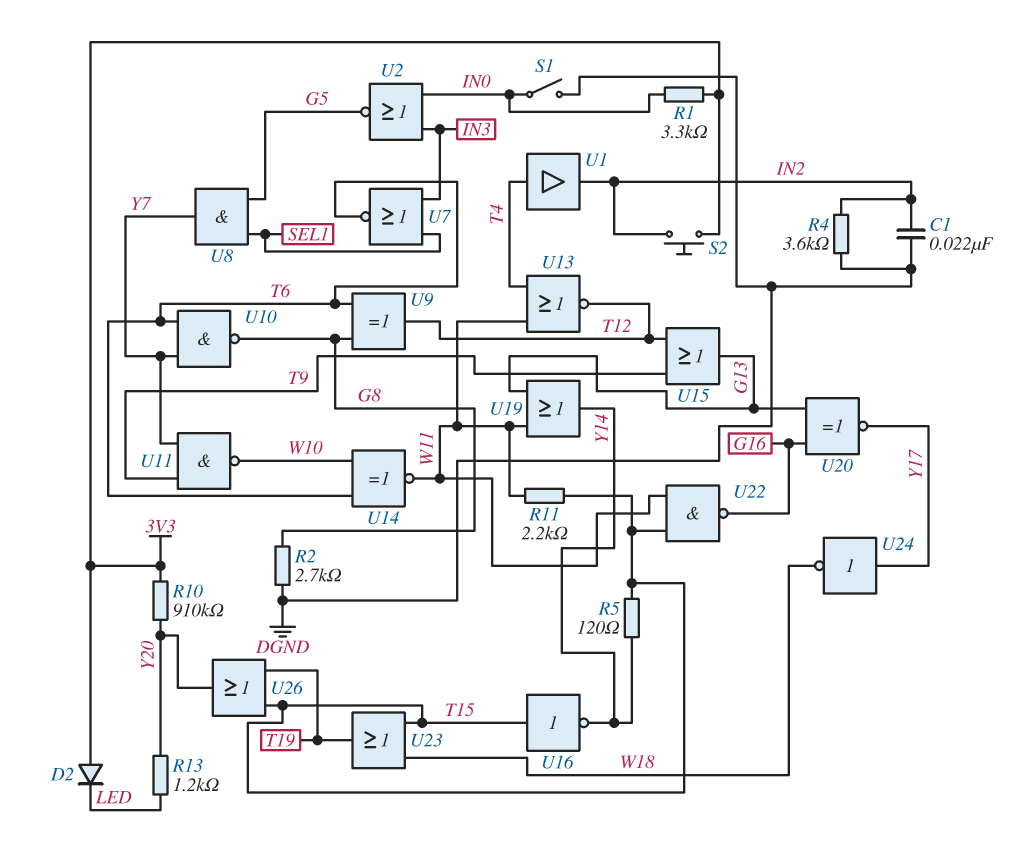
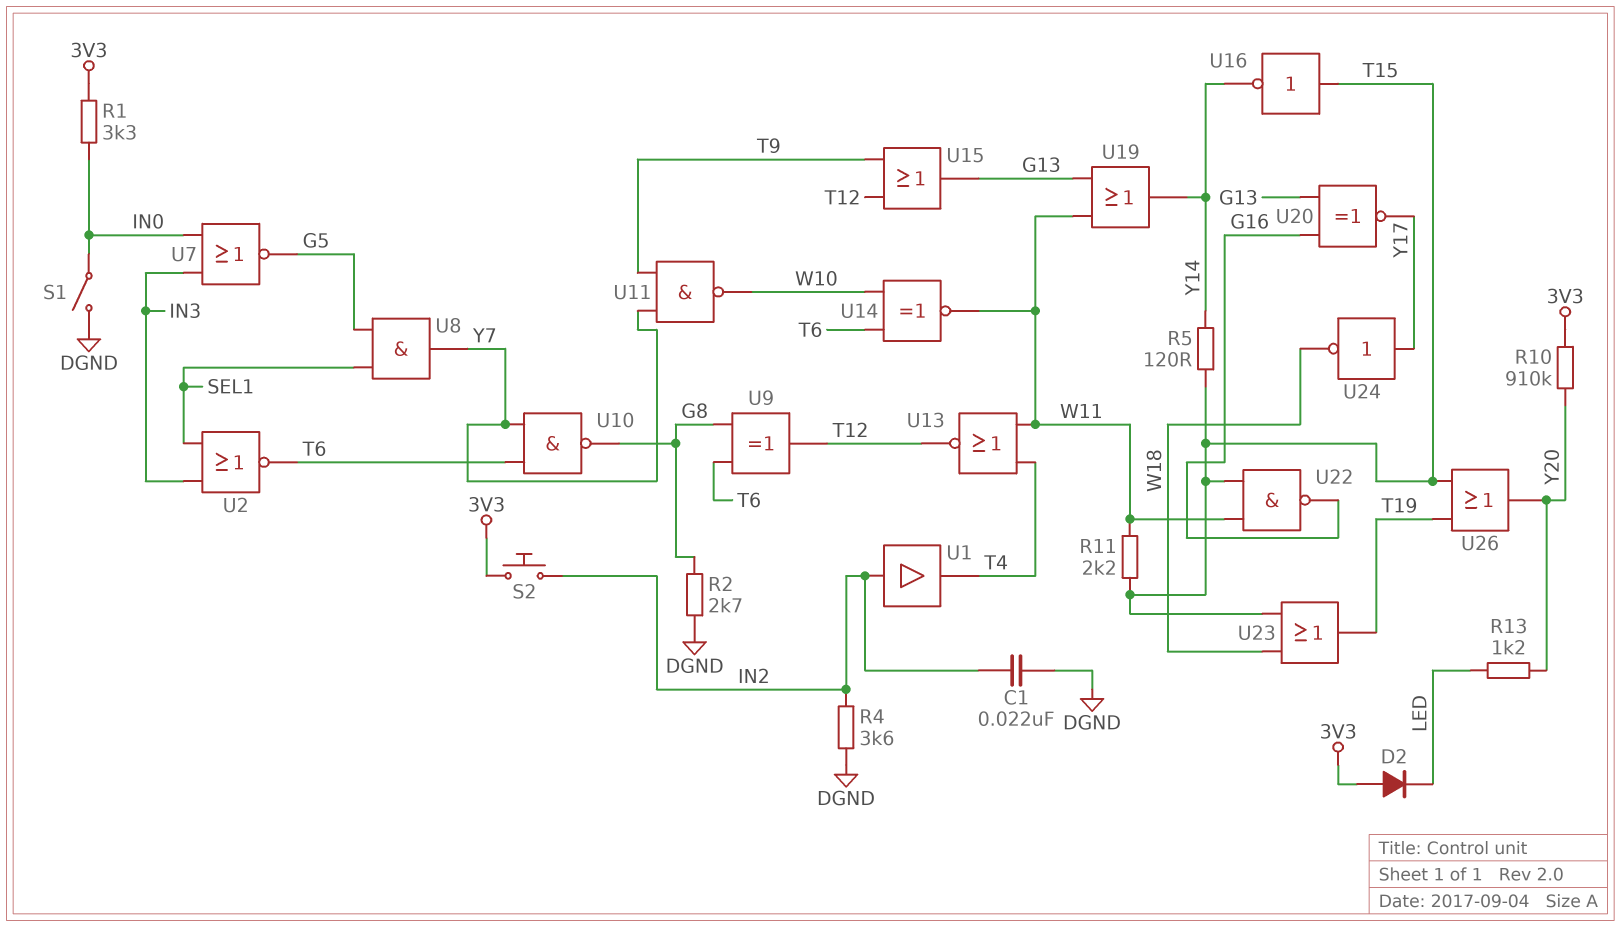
U1: buffer (in T4, out IN2) -> buffer (in IN2, out T4)
U2: NOR (in IN0, in IN3, out G5) -> NOR (in IN3, in SEL1, out T6)
U7: NOR (in IN3, in SEL1, out T6) -> NOR (in IN0, in IN3, out G5)

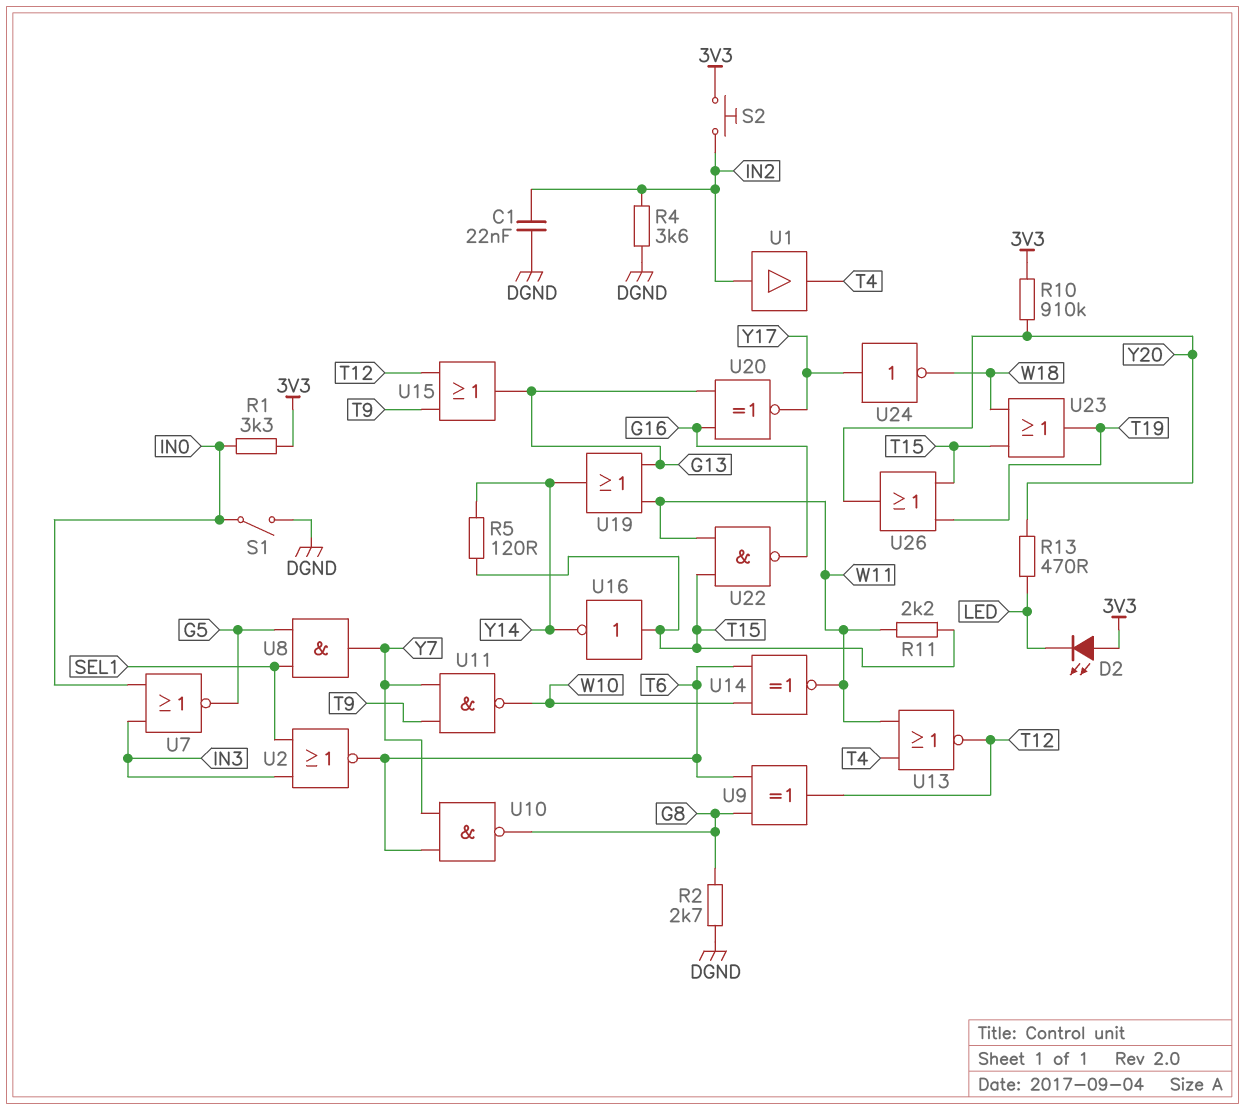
D2: diode (A 3V3, K LED) -> LED (A 3V3, K LED)
R13: 1.2k (LED, Y20) -> 470 (LED, Y20)

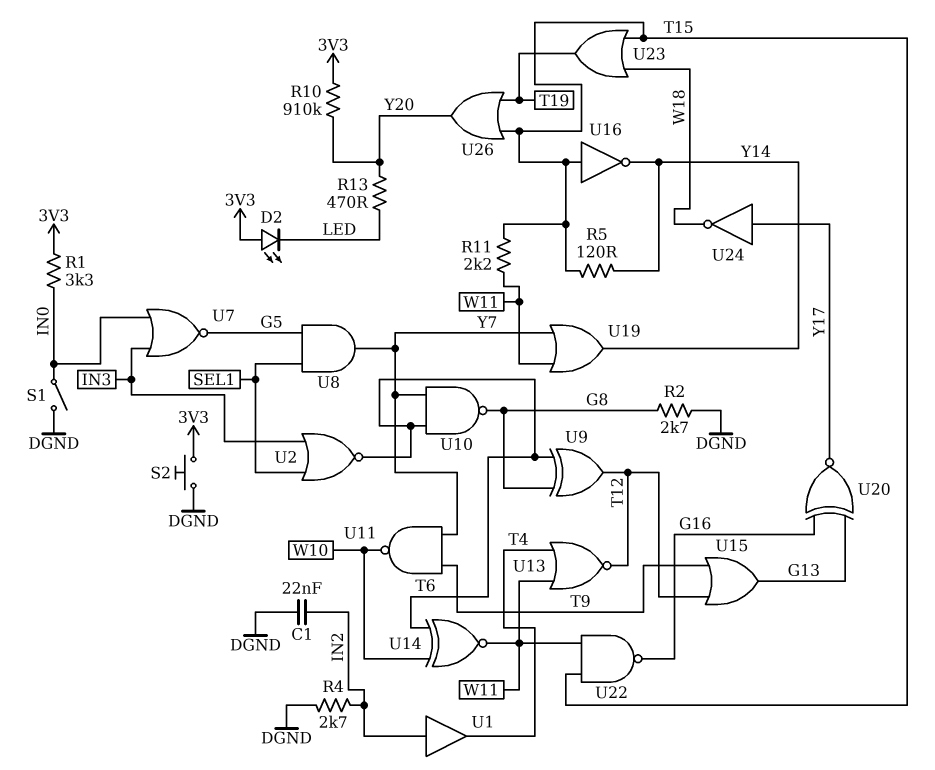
R4: 3.6k (DGND, IN2) -> 2.7k (DGND, IN2)
S2: button (3V3, IN2) -> button (3V3, DGND)
U19: OR (in G13, in W11, out Y14) -> OR (in W11, in Y7, out Y14)

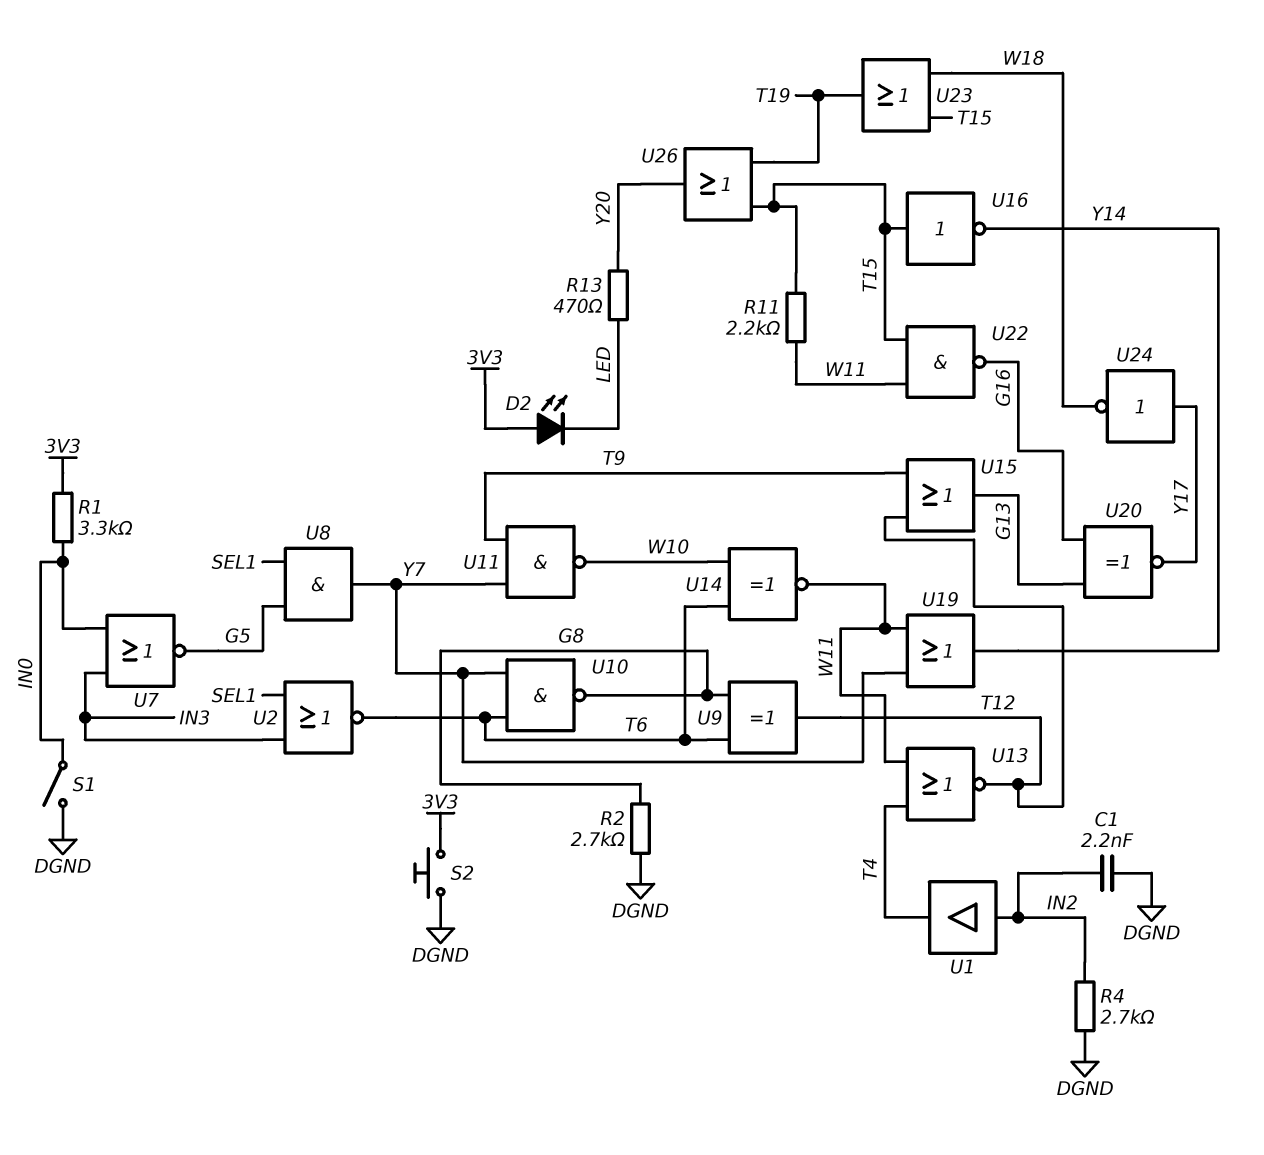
C1: 22nF (DGND, IN2) -> 2.2nF (DGND, IN2)
R5: 120 (T15, Y14) -> none
R10: 910k (3V3, Y20) -> none

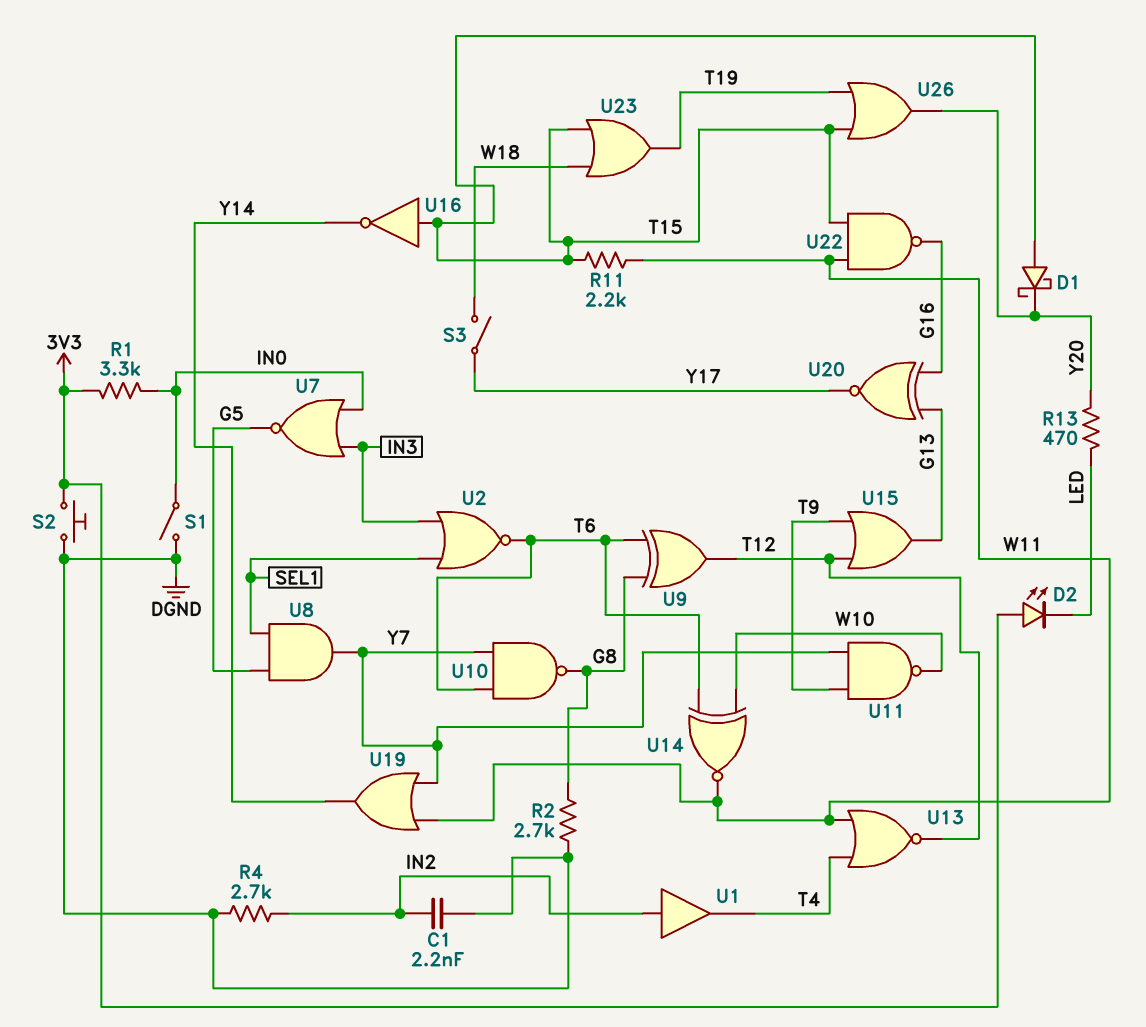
D1: none -> schottky (A T15, K Y20)
S3: none -> switch (W18, Y17)
U24: NOT (in Y17, out W18) -> none

